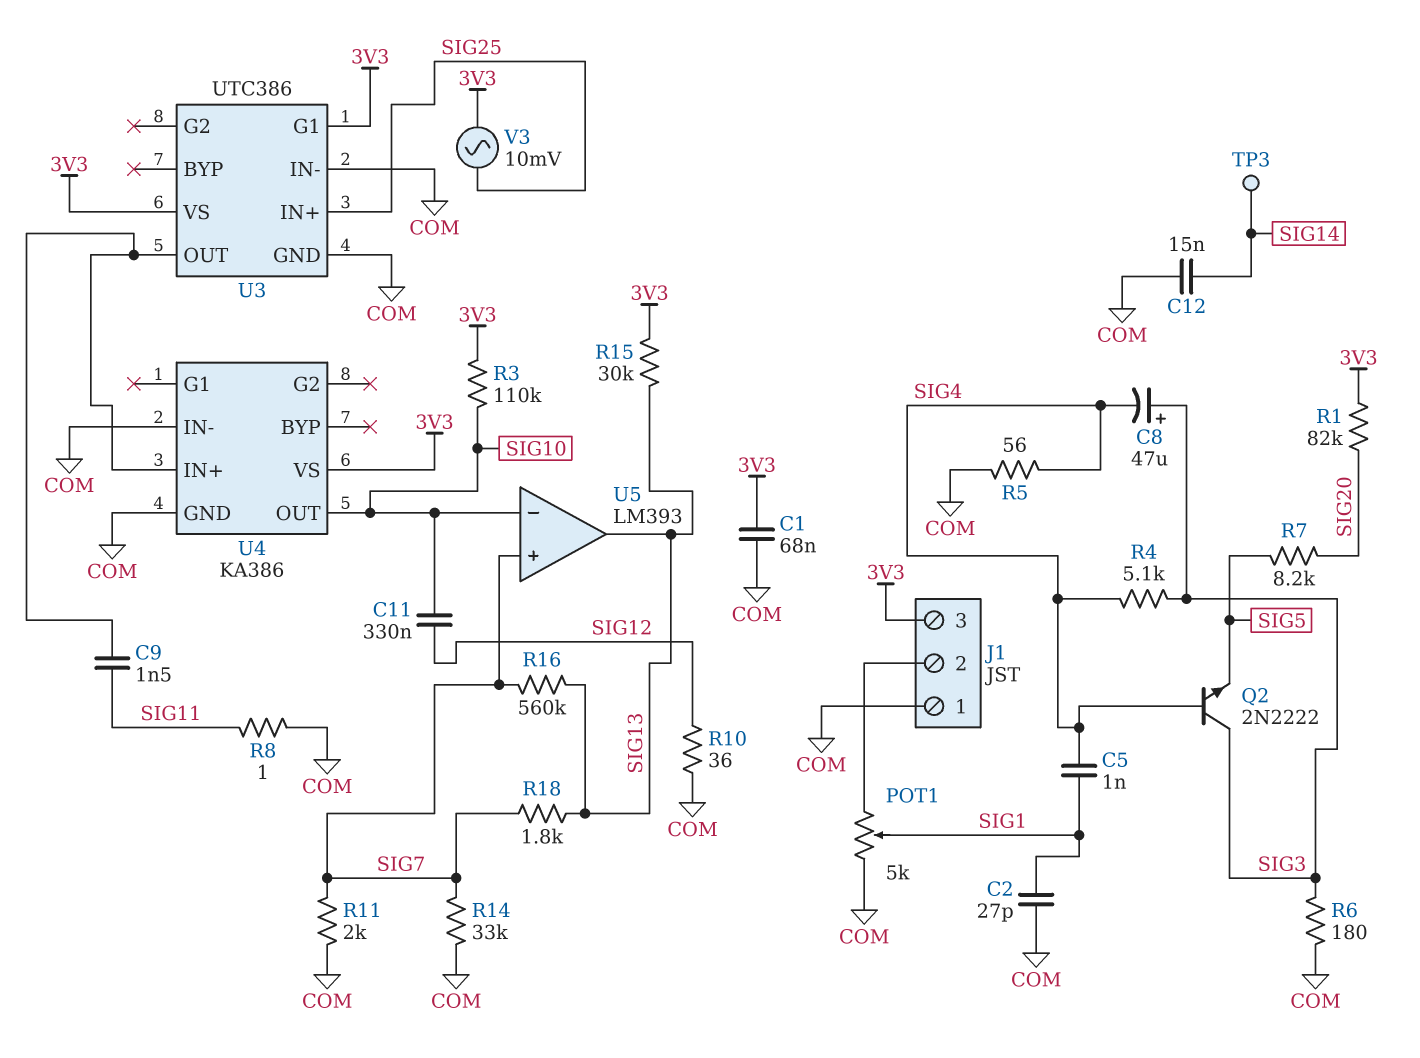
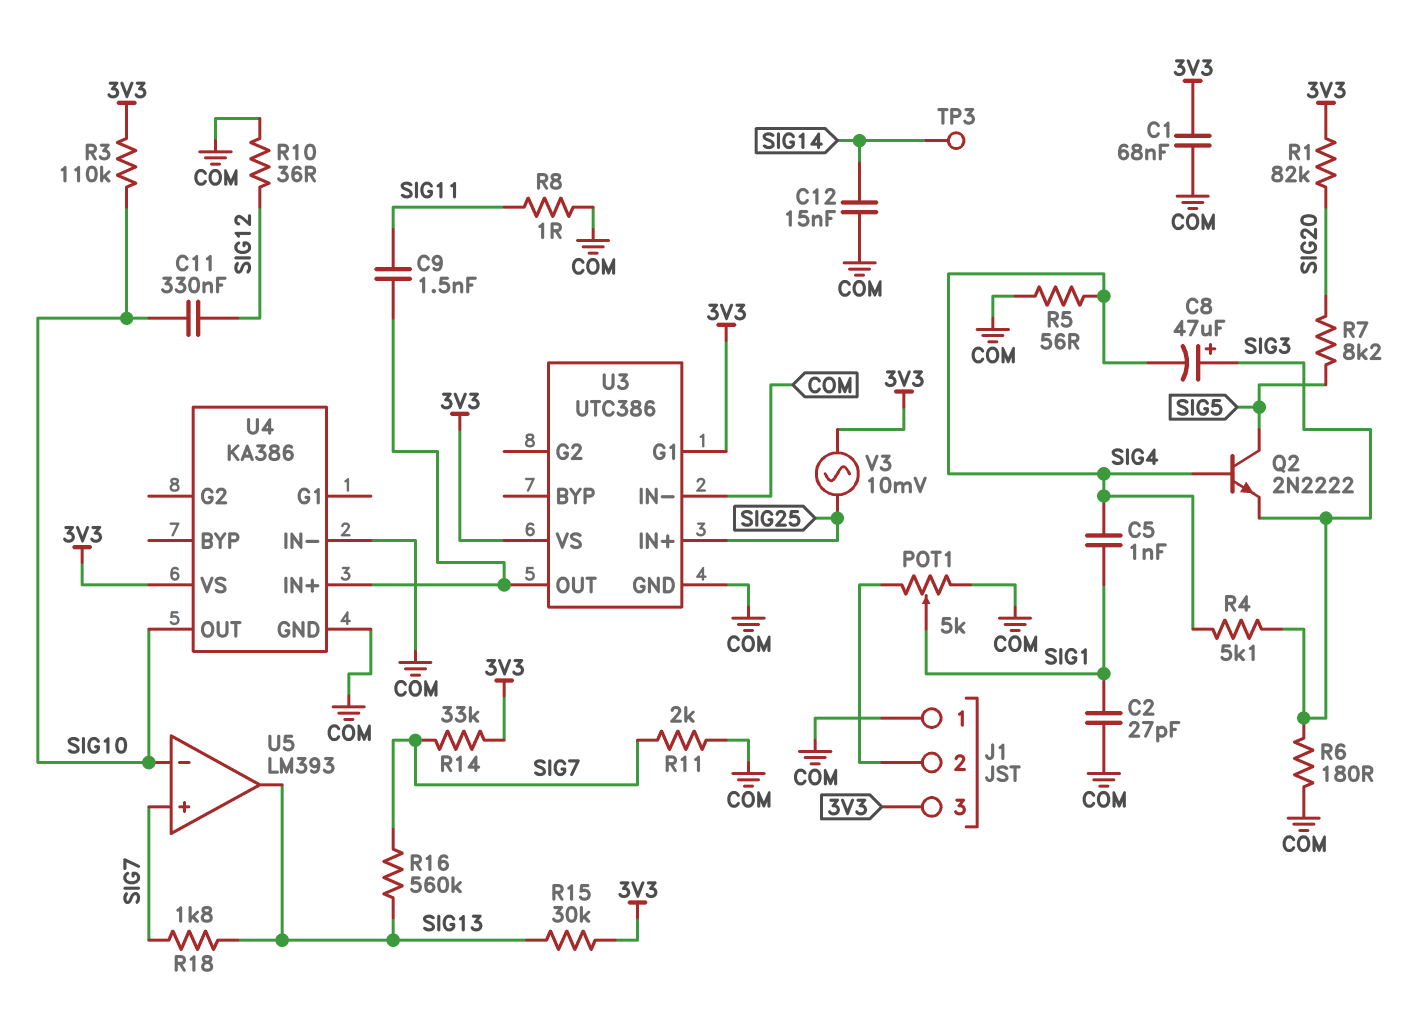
Q2: NPN 2N2222 (B SIG4, C SIG3, E SIG5) -> NPN 2N2222 (B SIG4, C SIG5, E SIG3)
R14: 33k (COM, SIG7) -> 33k (3V3, SIG7)

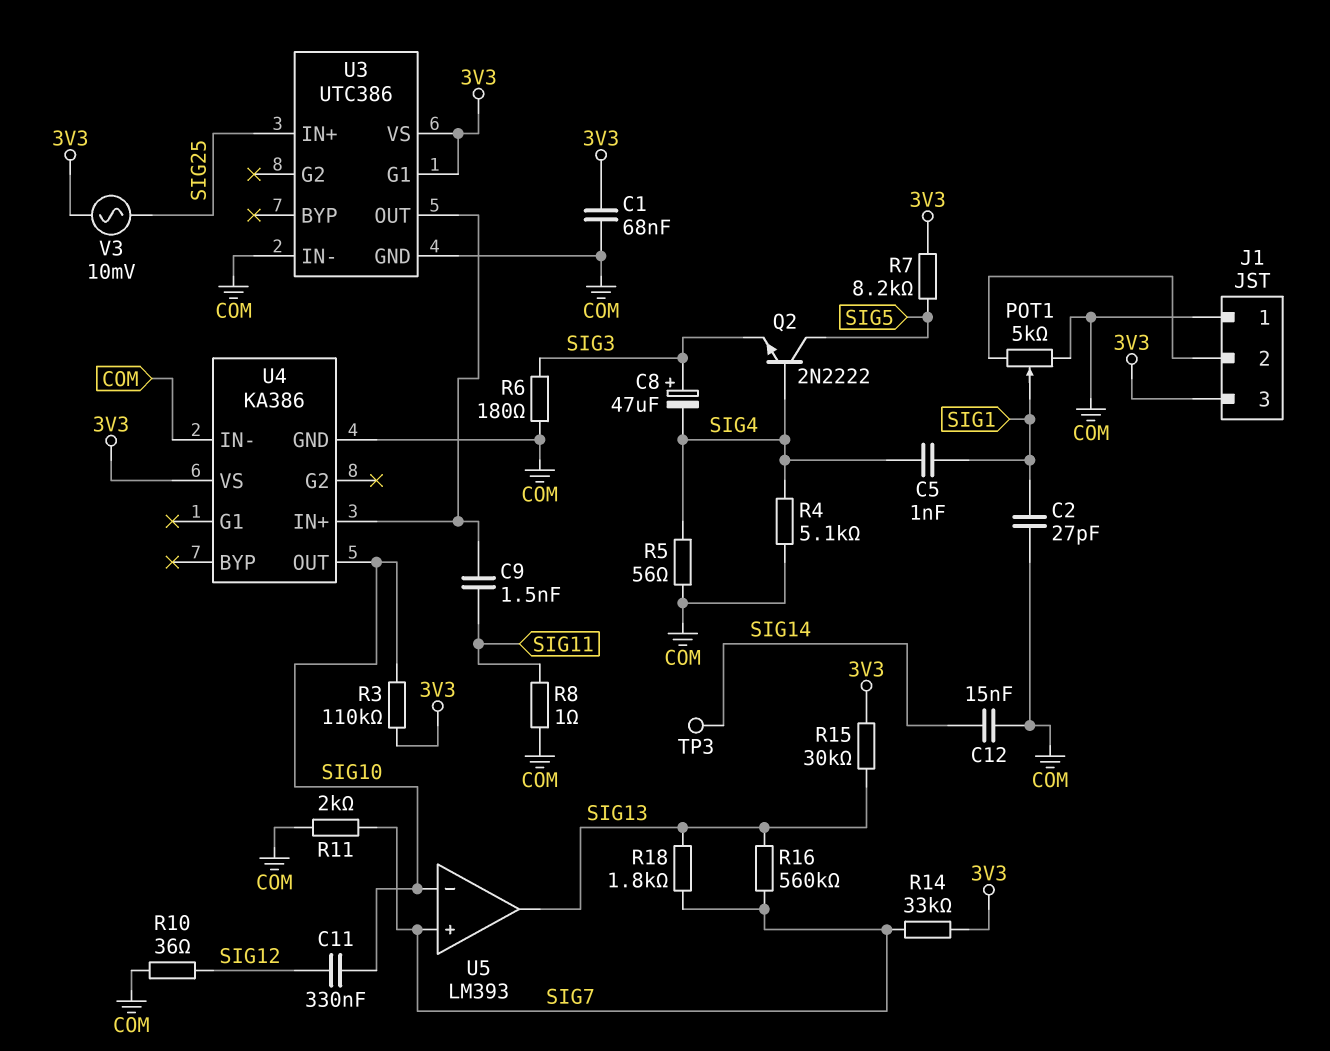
R1: 82k (3V3, SIG20) -> none
R4: 5.1k (SIG3, SIG4) -> 5.1k (COM, SIG4)
R7: 8.2k (SIG5, SIG20) -> 8.2k (3V3, SIG5)

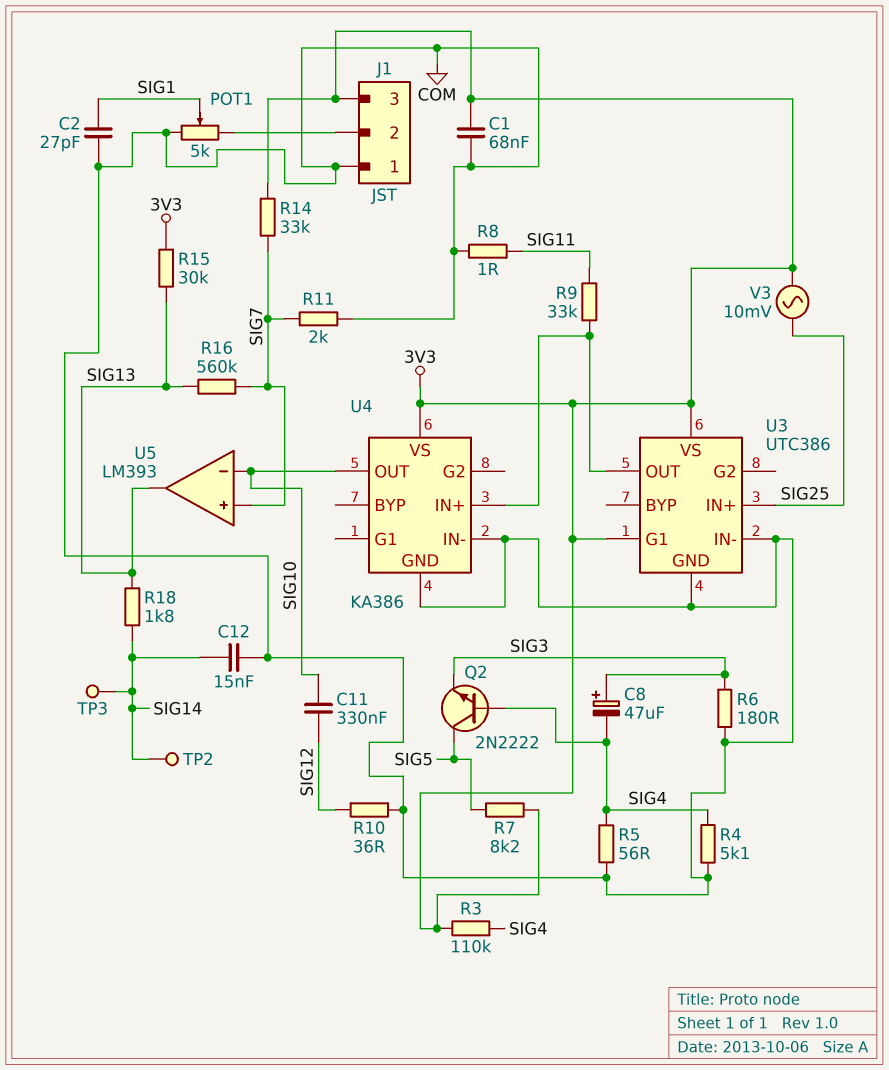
C5: 1nF (SIG1, SIG4) -> none
C9: 1.5nF (SIG11, U3/OUT) -> none
R3: 110k (3V3, SIG10) -> 110k (3V3, SIG4)
R9: none -> 33k (SIG11, U3/OUT)
R18: 1.8k (SIG7, SIG13) -> 1.8k (SIG13, SIG14)
TP2: none -> test point (SIG14)

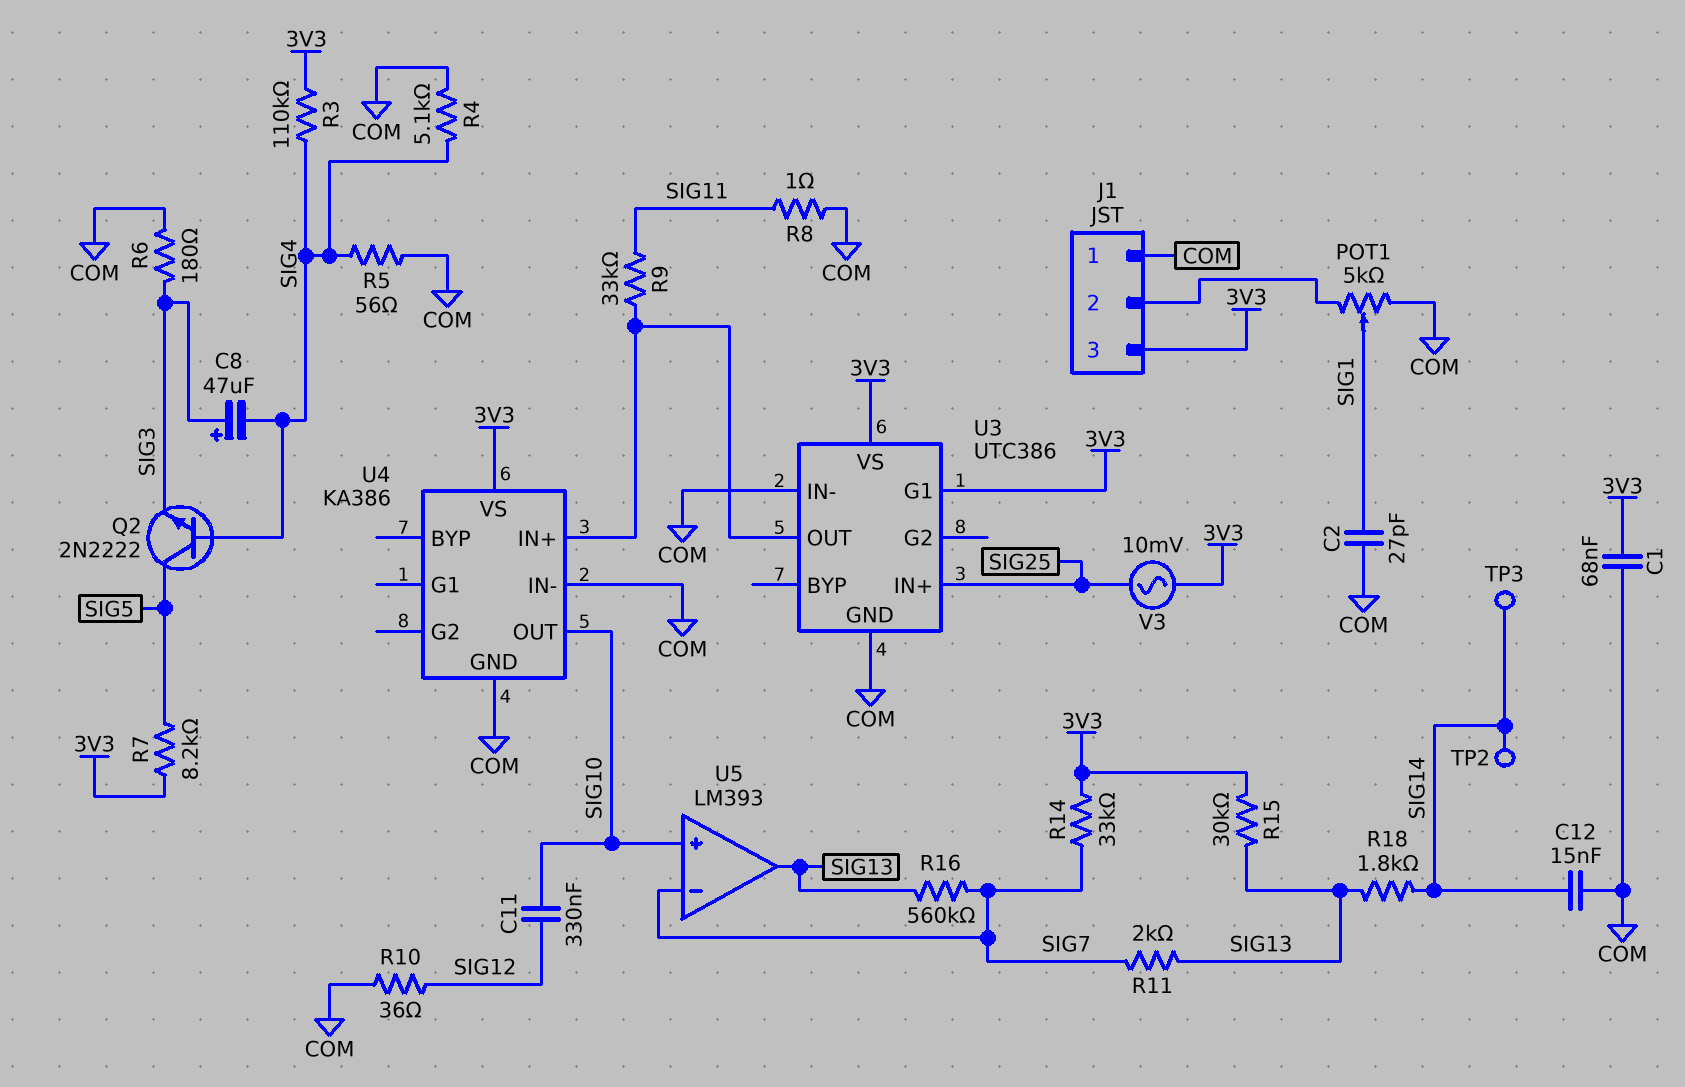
R11: 2k (COM, SIG7) -> 2k (SIG7, SIG13)
U5 pin in+: SIG7 -> SIG10
U5 pin in-: SIG10 -> SIG7

